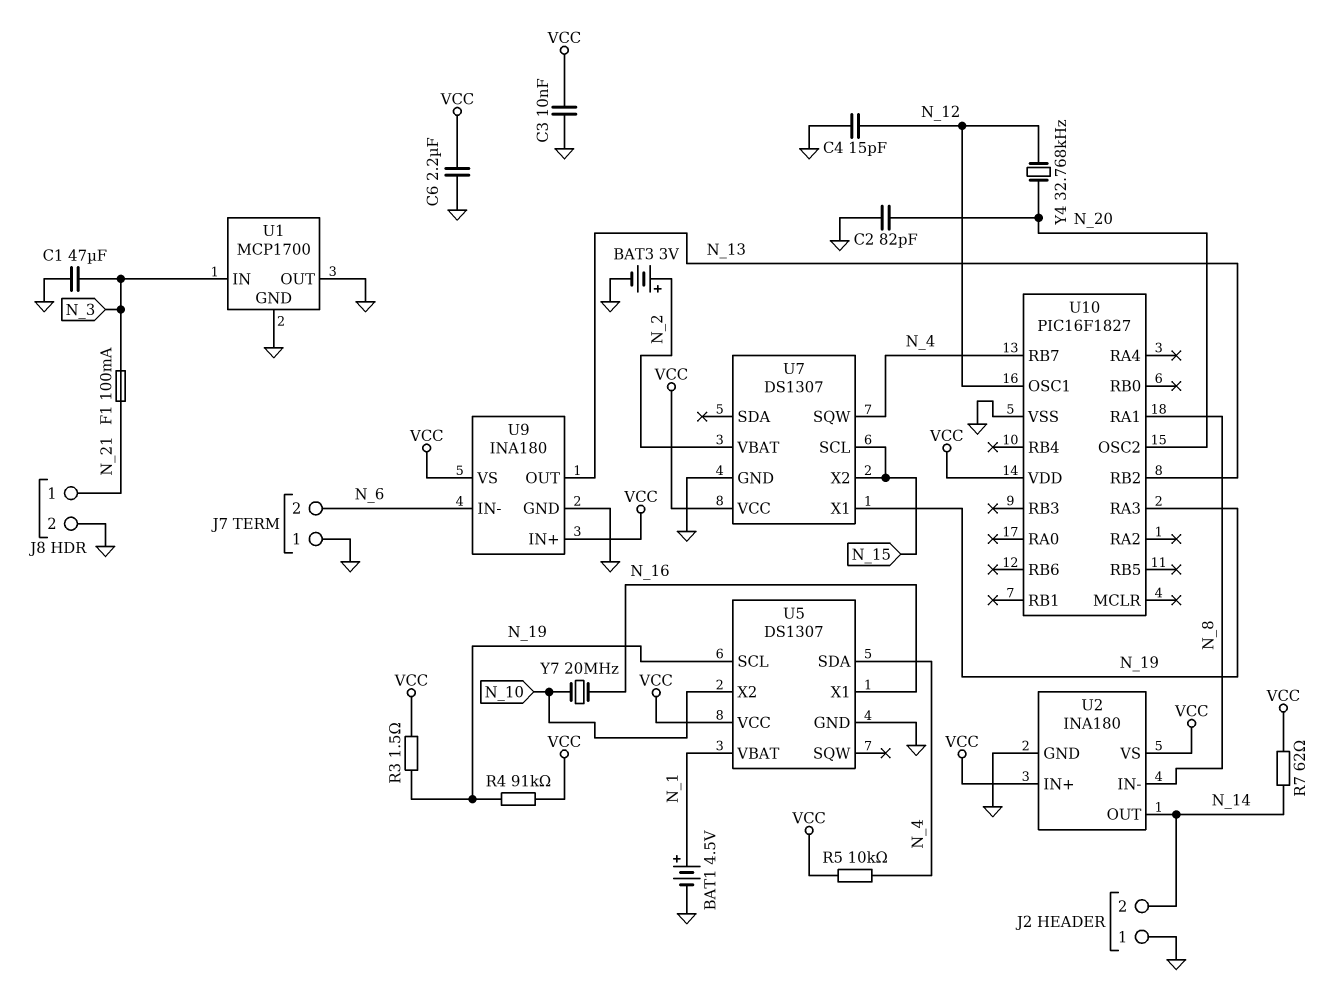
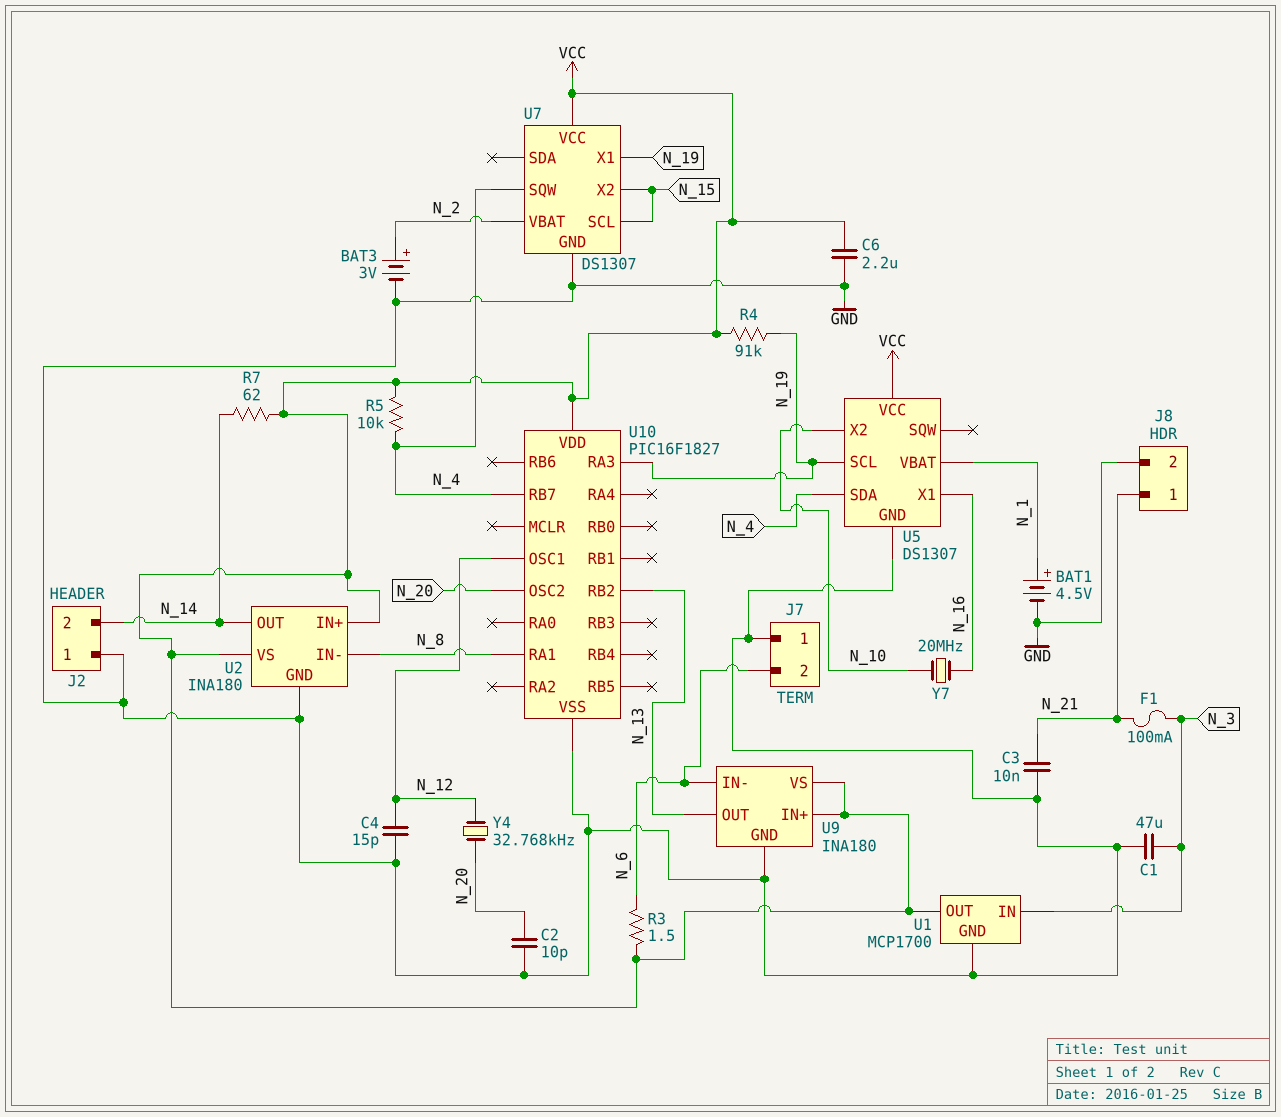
C2: 82pF (GND, N_20) -> 10pF (GND, N_20)
C3: 10nF (GND, VCC) -> 10nF (GND, N_21)
R3: 1.5 (N_19, VCC) -> 1.5 (N_6, VCC)
U1 pin OUT: GND -> VCC

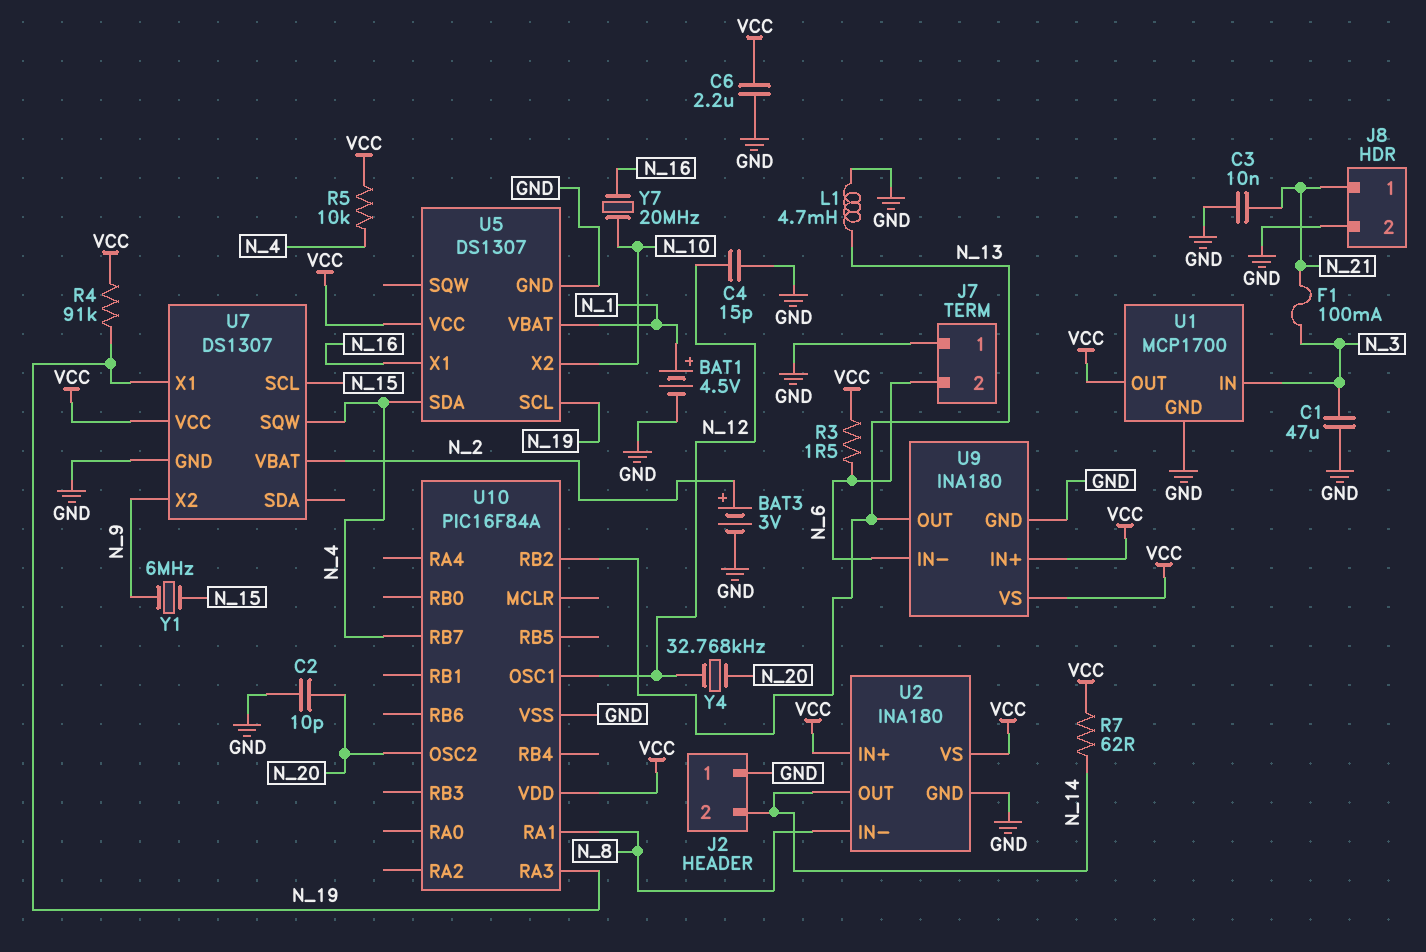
L1: none -> 4.7mH (GND, N_13)
U7 pin X2: N_15 -> N_9
U10: PIC16F1827 -> PIC16F84A
Y1: none -> 6MHz (N_9, N_15)

